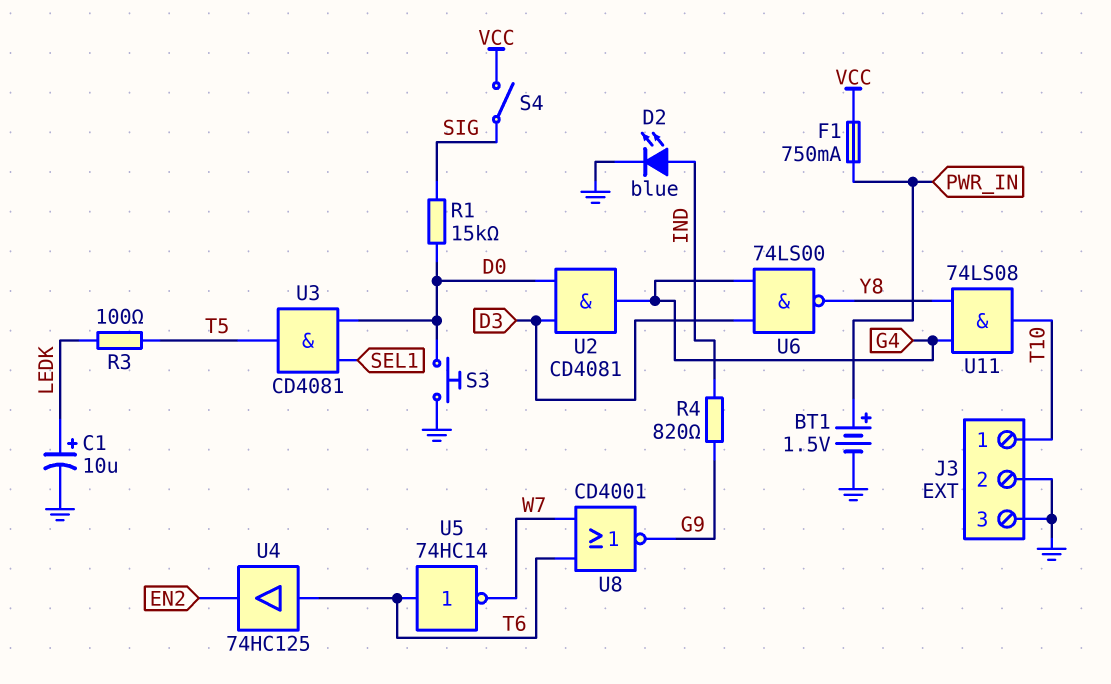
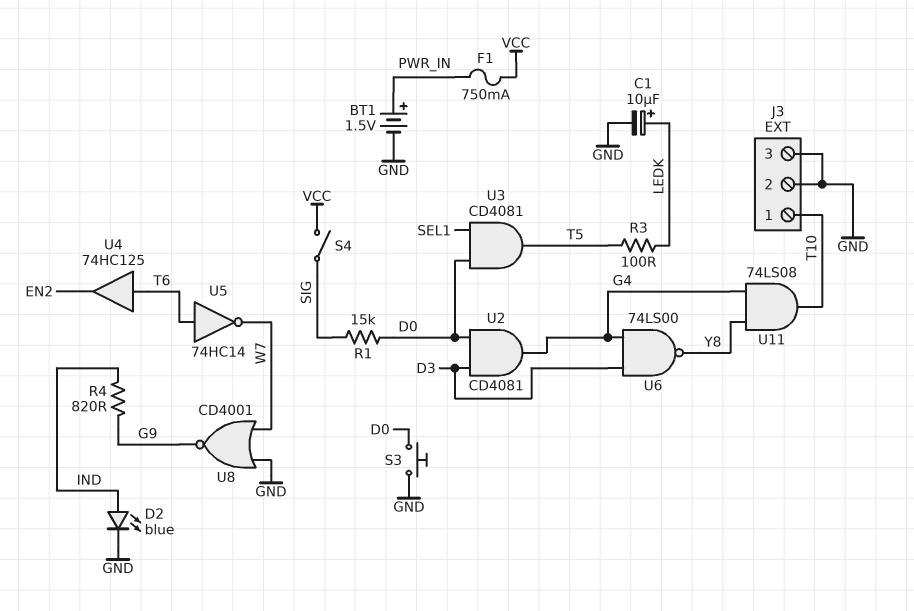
U8: NOR CD4001 (in T6, in W7, out G9) -> NOR CD4001 (in GND, in W7, out G9)

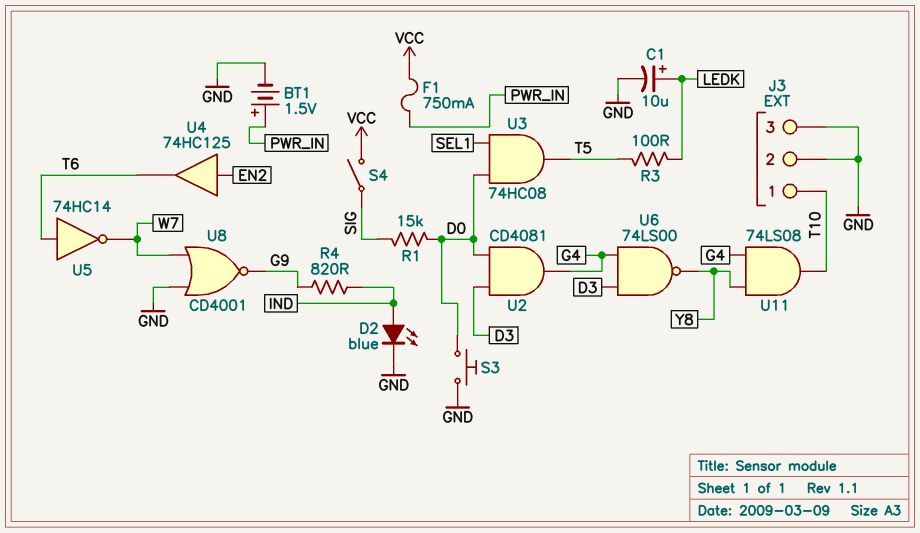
U3: AND CD4081 (in D0, in SEL1, out T5) -> AND 74HC08 (in D0, in SEL1, out T5)
U4: buffer 74HC125 (in T6, out EN2) -> buffer 74HC125 (in EN2, out T6)

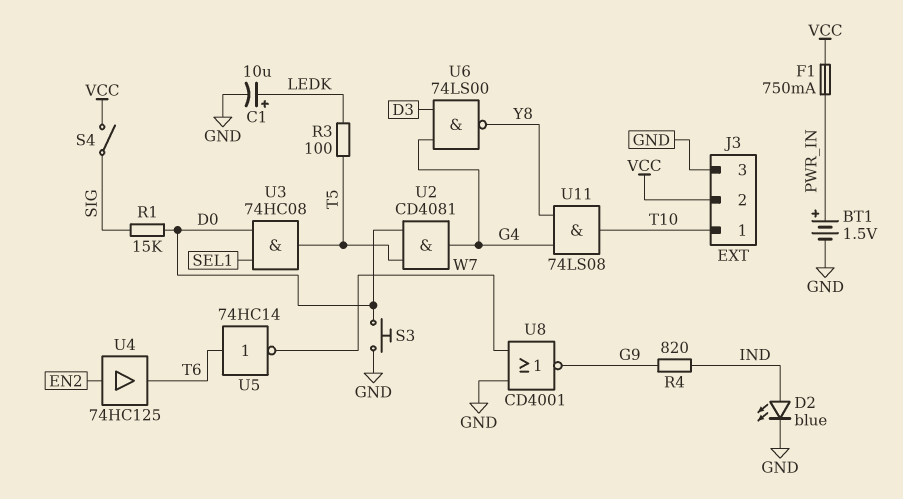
J3 pin 2: GND -> VCC
U2: AND CD4081 (in D0, in D3, out G4) -> AND CD4081 (in D0, in T5, out G4)

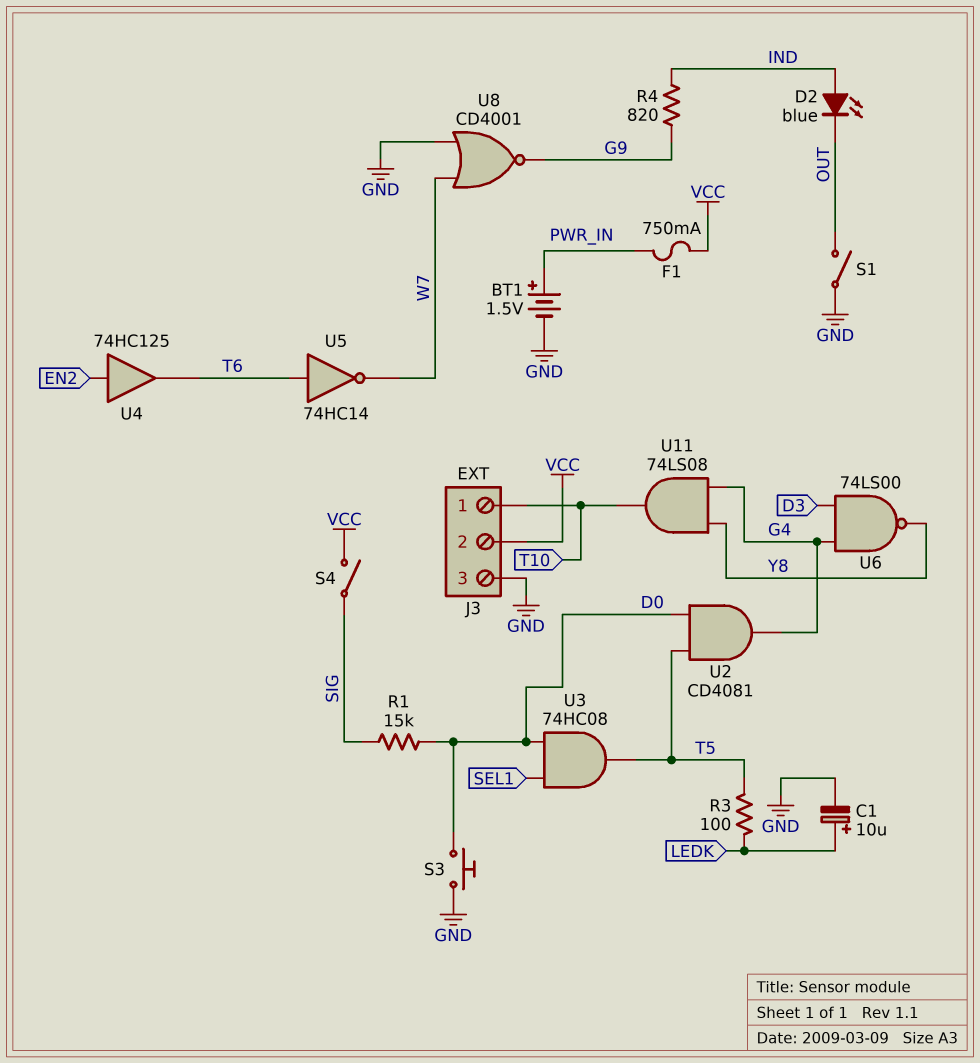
D2: LED blue (A IND, K GND) -> LED blue (A IND, K OUT)
S1: none -> switch (GND, OUT)

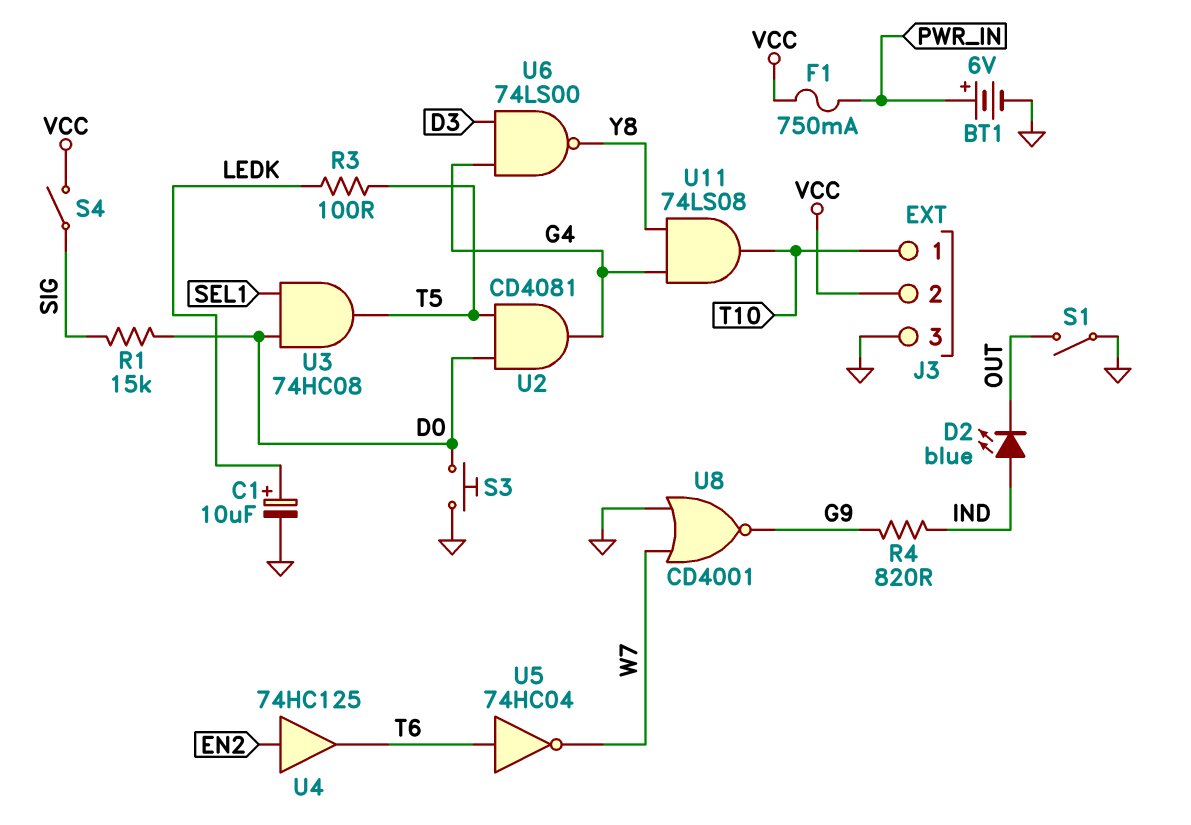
BT1: 1.5V (plus PWR_IN, minus GND) -> 6V (plus PWR_IN, minus GND)
U5: NOT 74HC14 (in T6, out W7) -> NOT 74HC04 (in T6, out W7)

